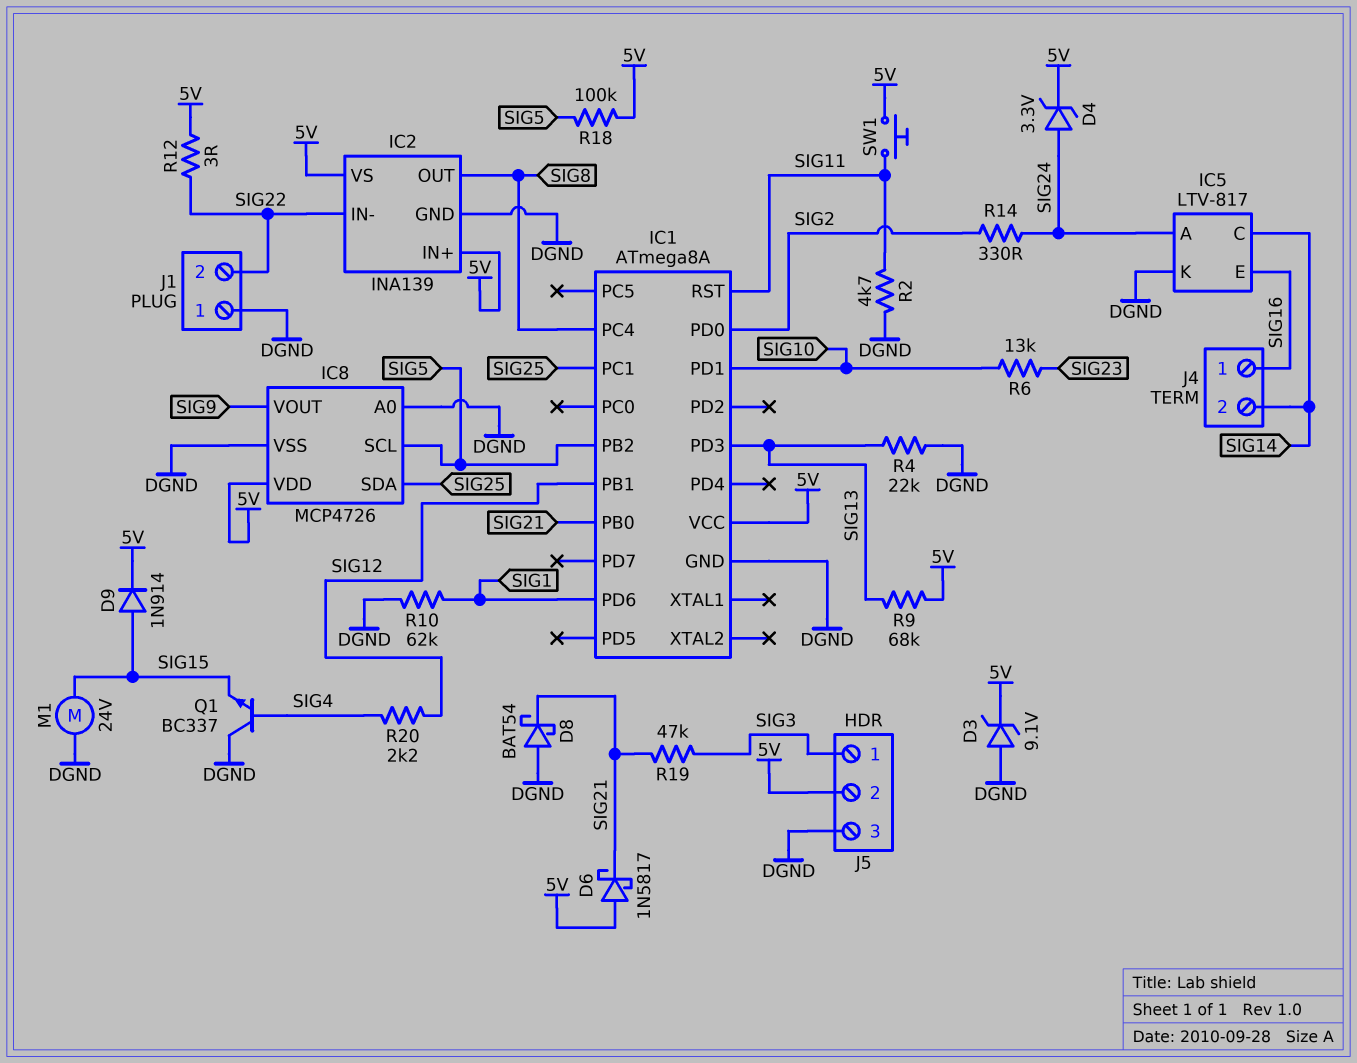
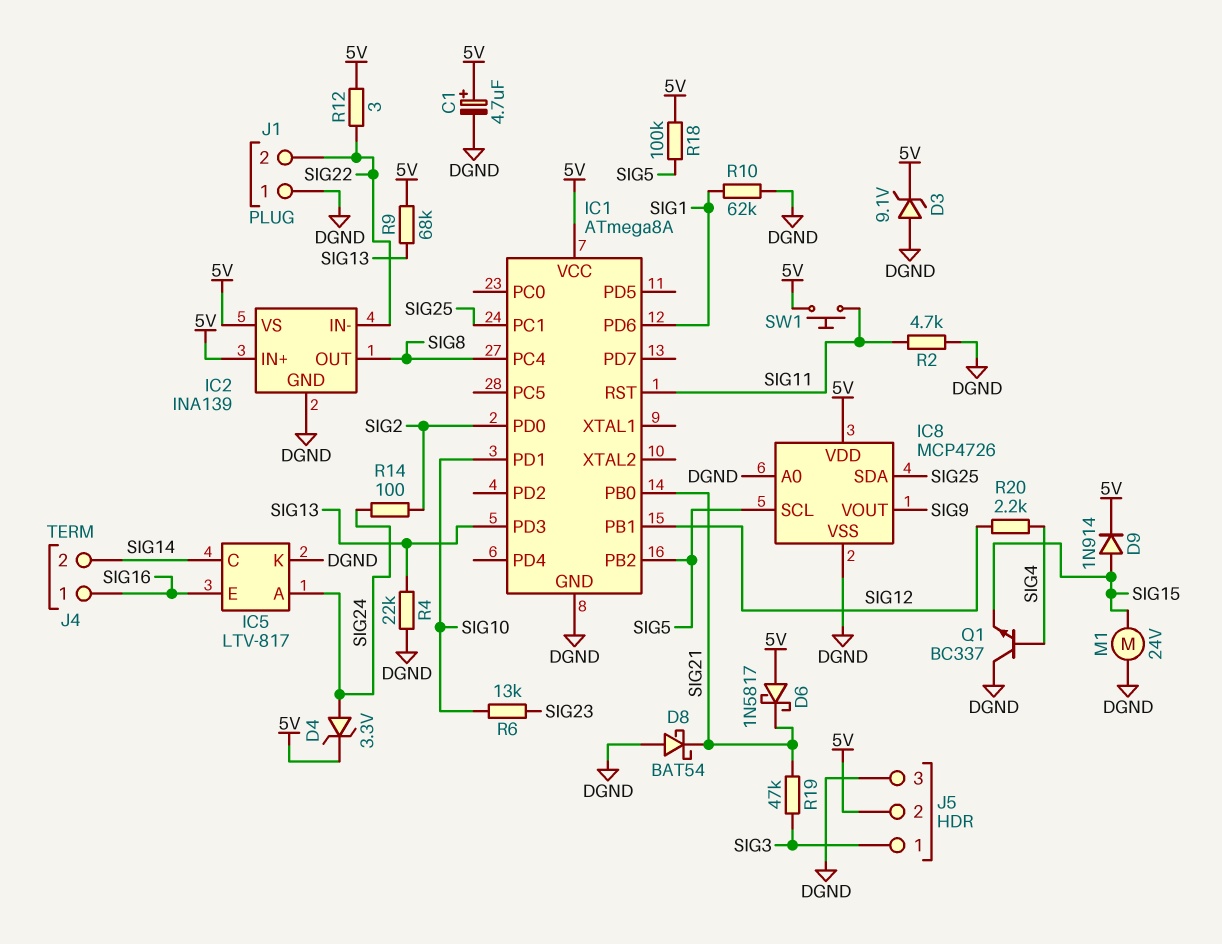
C1: none -> 4.7uF (plus 5V, minus DGND)
R14: 330 (SIG2, SIG24) -> 100 (SIG2, SIG24)

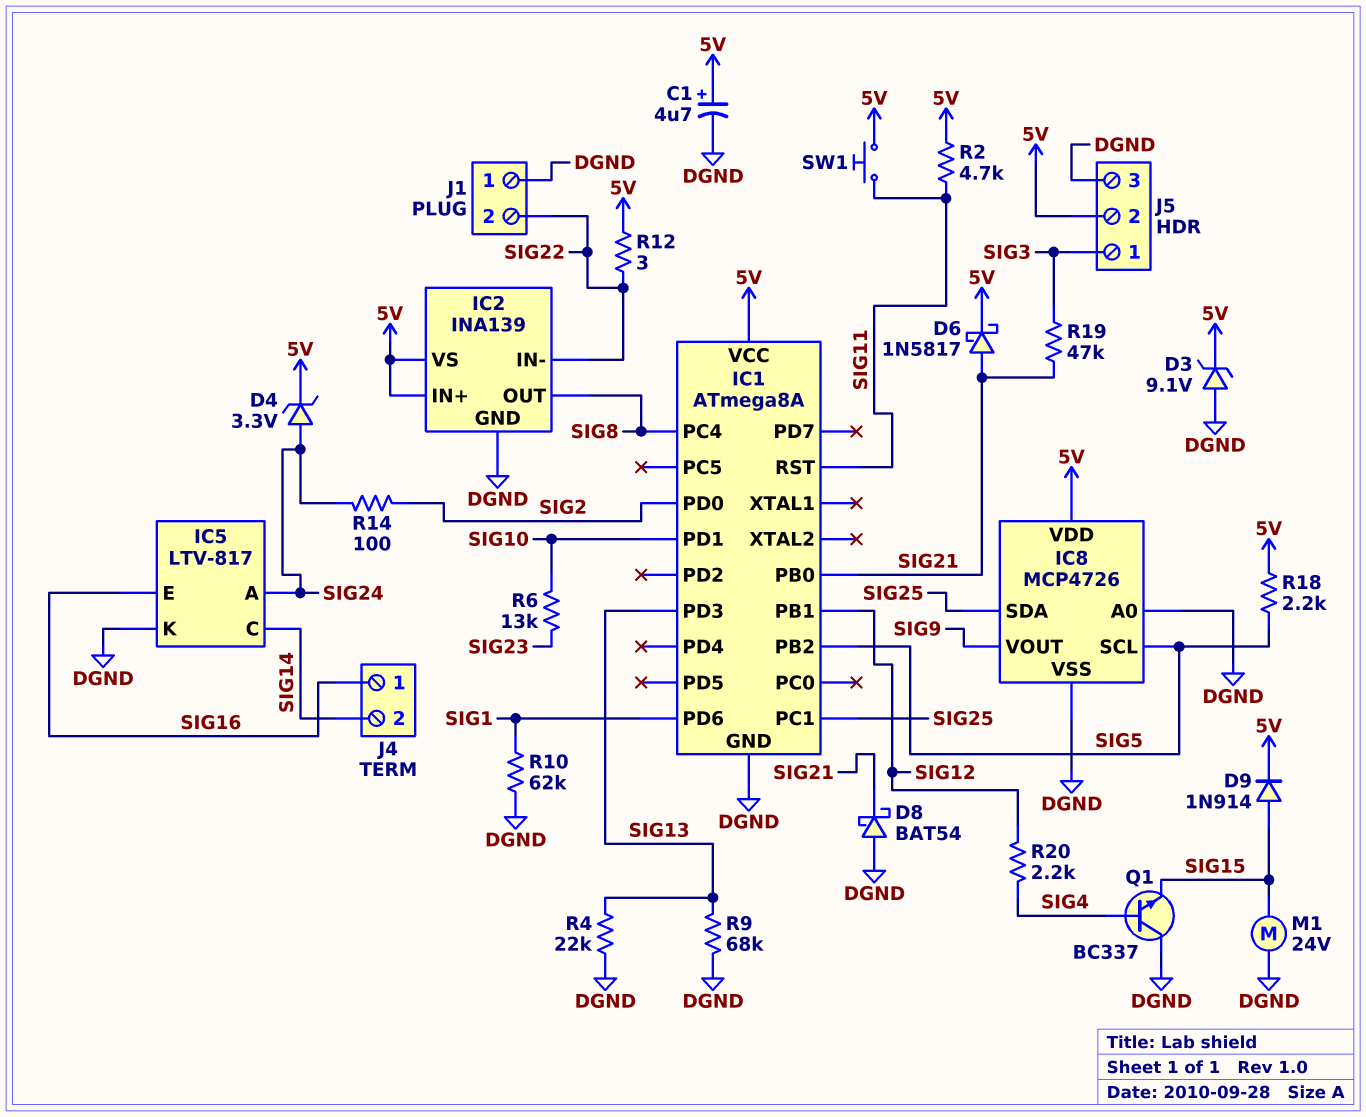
D6: schottky 1N5817 (A 5V, K SIG21) -> schottky 1N5817 (A SIG21, K 5V)
R2: 4.7k (DGND, SIG11) -> 4.7k (5V, SIG11)
R9: 68k (5V, SIG13) -> 68k (DGND, SIG13)
R18: 100k (5V, SIG5) -> 2.2k (5V, SIG5)

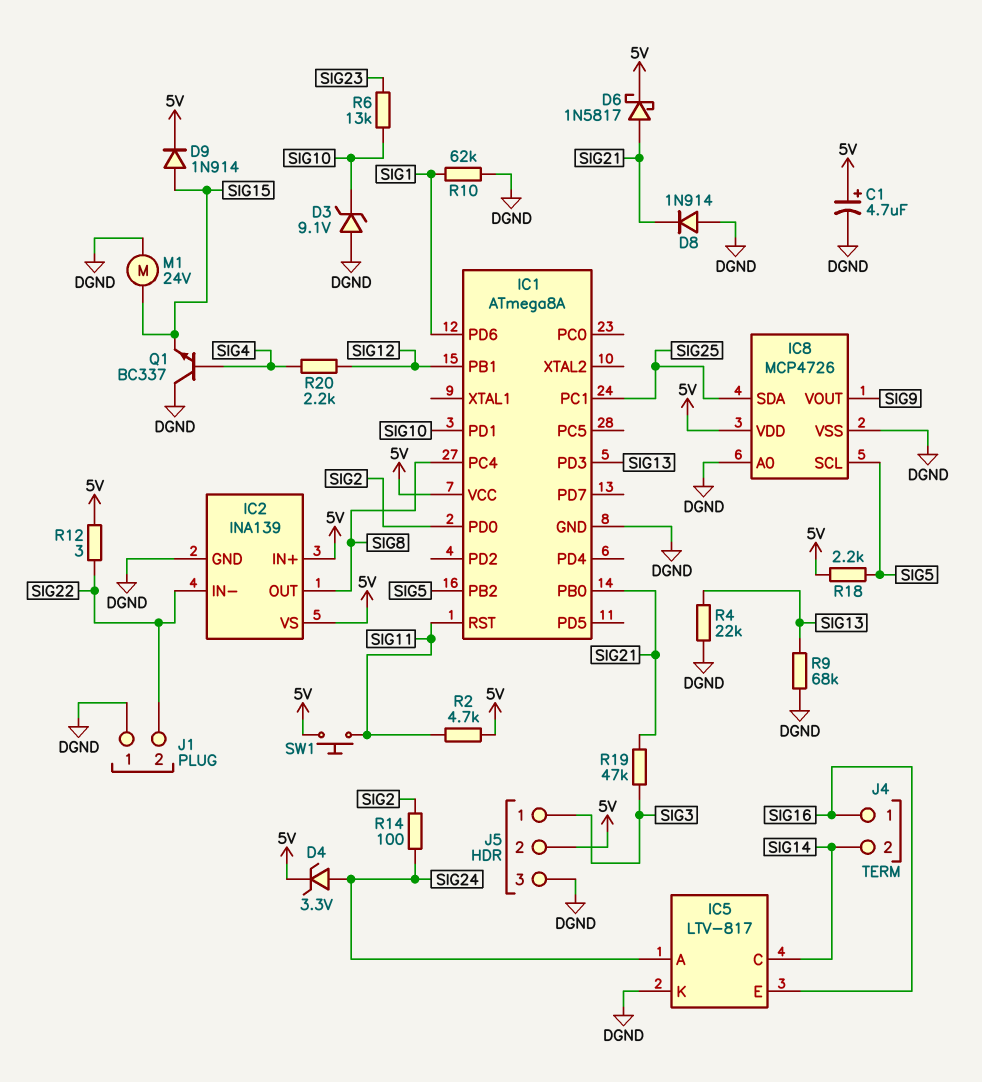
D3: zener 9.1V (A DGND, K 5V) -> zener 9.1V (A DGND, K SIG10)
D8: schottky BAT54 (A DGND, K SIG21) -> diode 1N914 (A DGND, K SIG21)

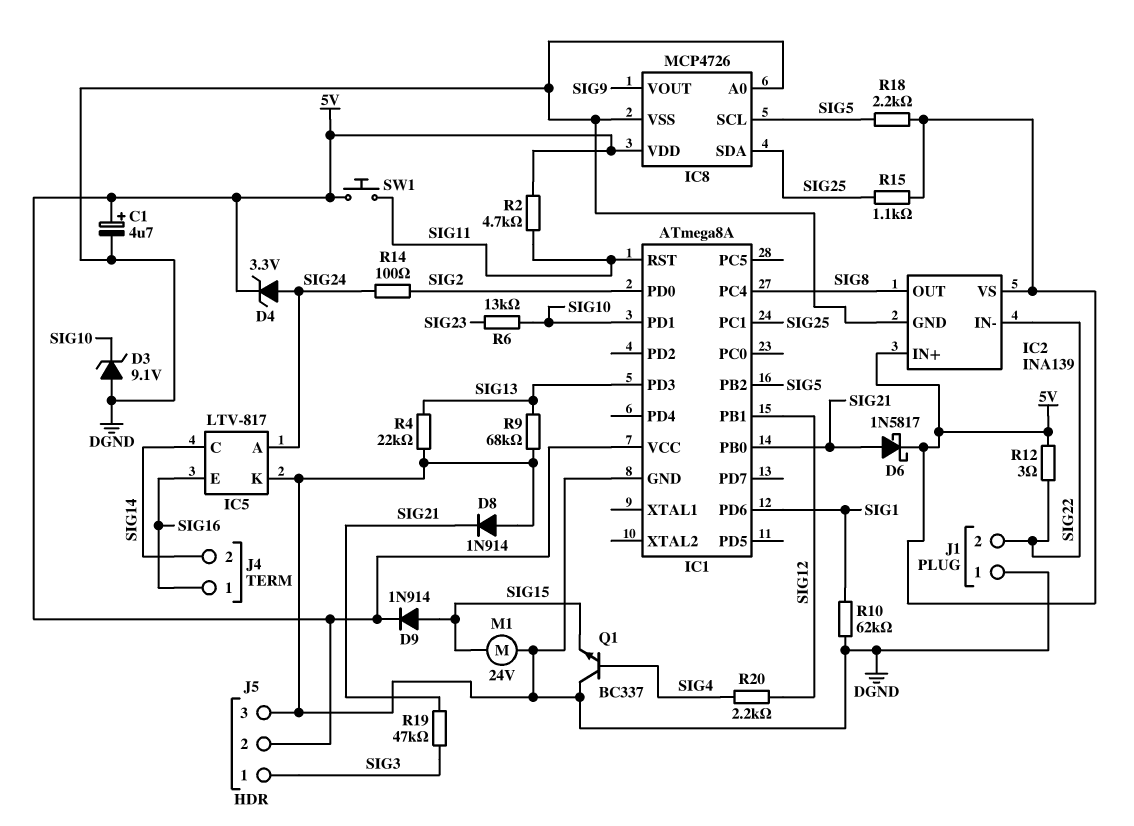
R15: none -> 1.1k (5V, SIG25)

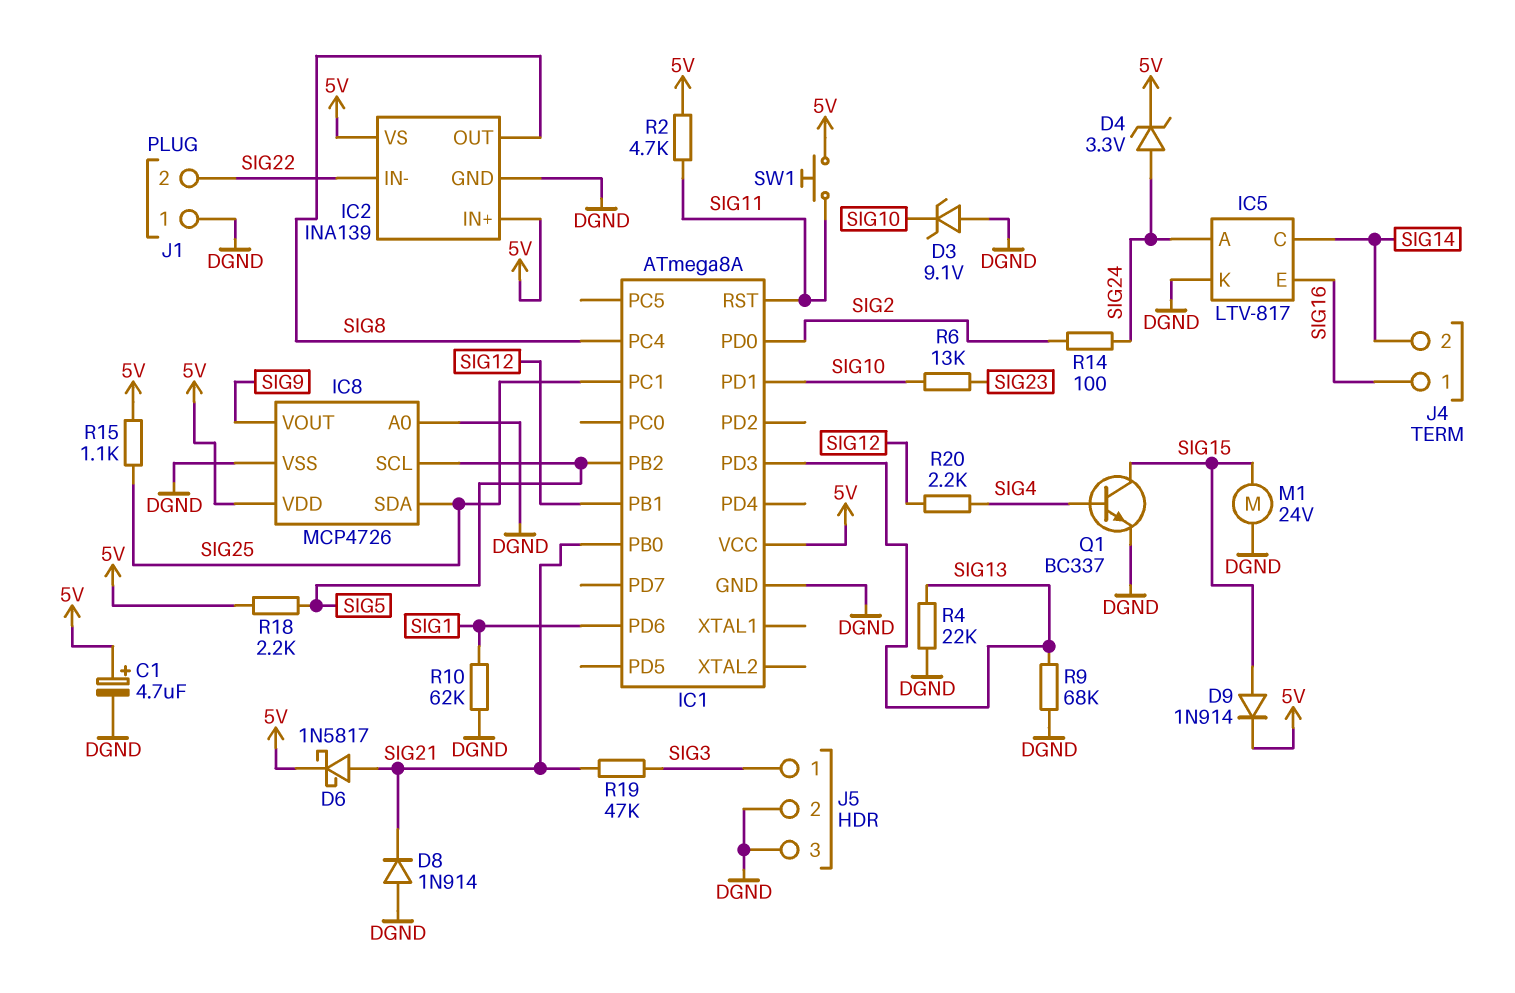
J5 pin 2: 5V -> DGND
Q1: NPN BC337 (B SIG4, C DGND, E SIG15) -> NPN BC337 (B SIG4, C SIG15, E DGND)
R12: 3 (5V, SIG22) -> none

